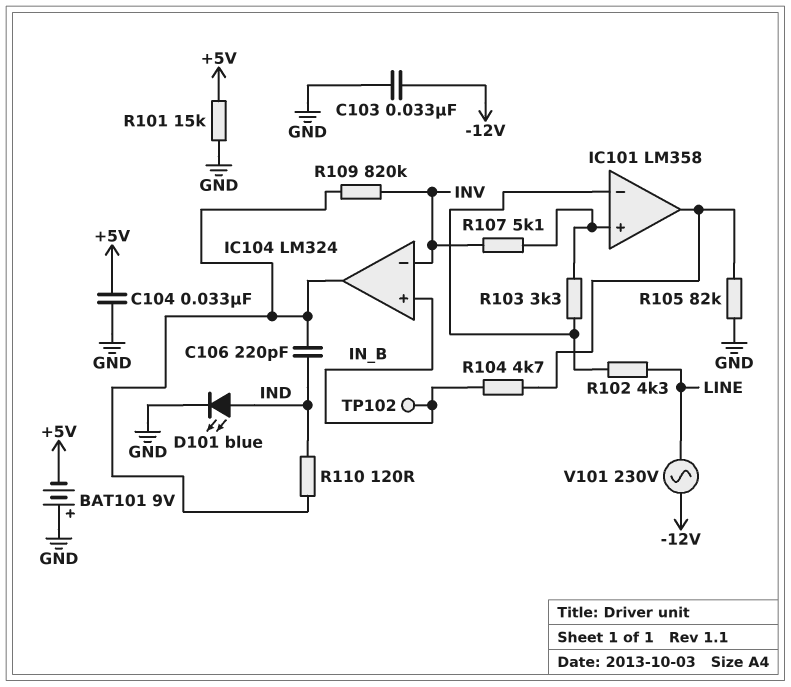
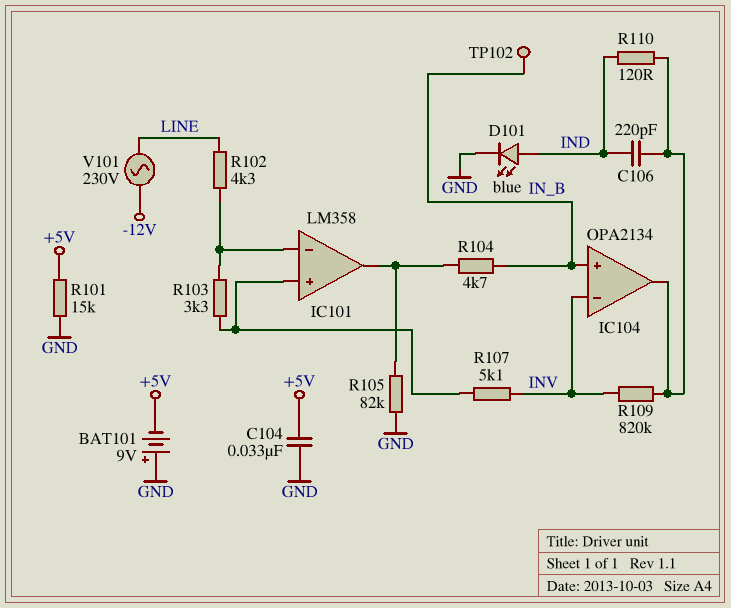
C103: 33nF (-12V, GND) -> none
IC104: LM324 -> OPA2134

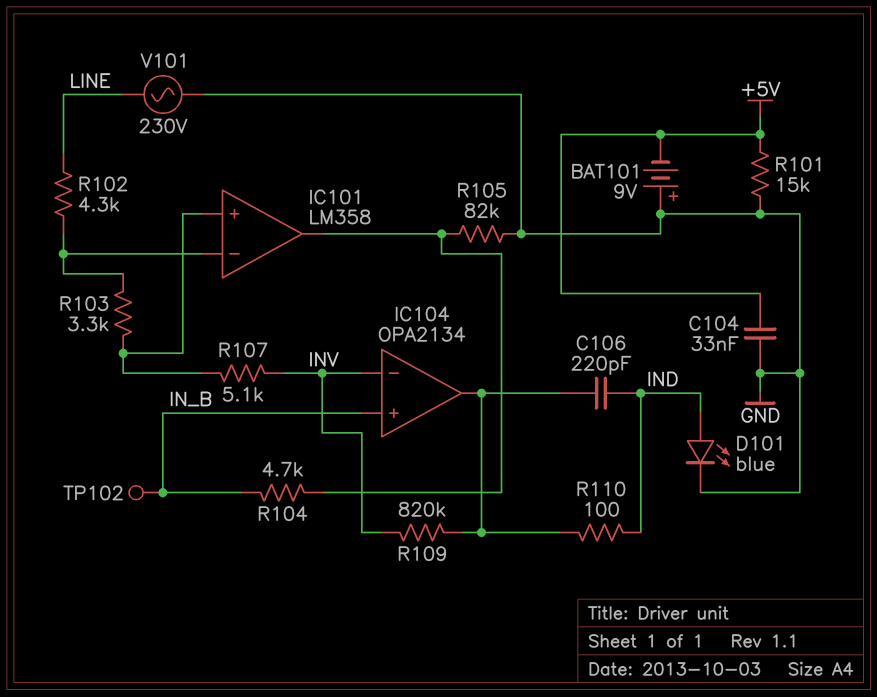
R110: 120 (IC104/out, IND) -> 100 (IC104/out, IND)
V101: AC 230V (-12V, LINE) -> AC 230V (GND, LINE)

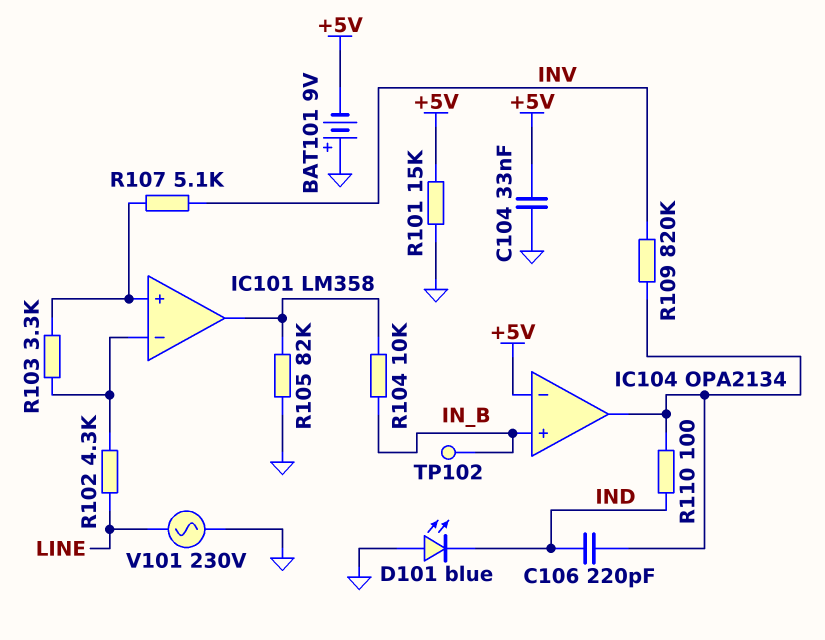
D101: LED blue (A IND, K GND) -> LED blue (A GND, K IND)
IC104 pin in-: INV -> +5V
R104: 4.7k (IC101/out, IN_B) -> 10k (IC101/out, IN_B)

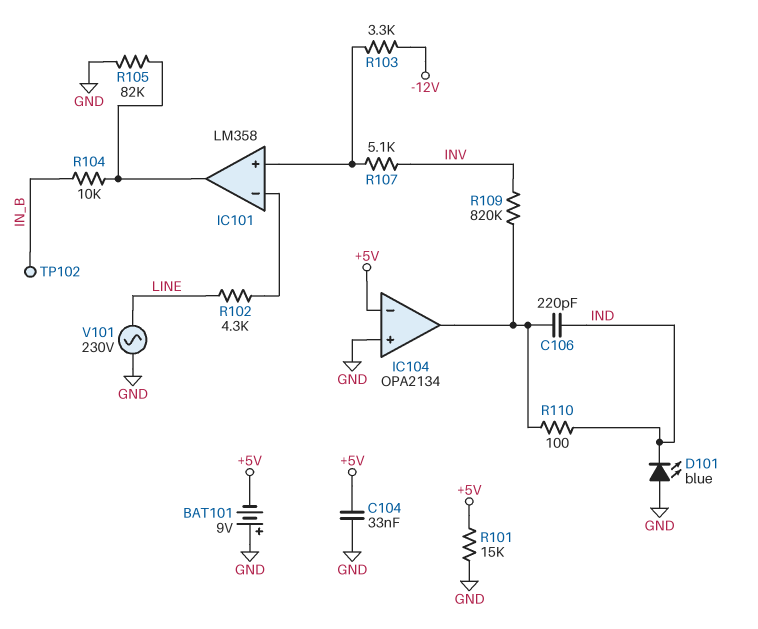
IC104 pin in+: IN_B -> GND
R103: 3.3k (IC101/in+, IC101/in-) -> 3.3k (-12V, IC101/in+)

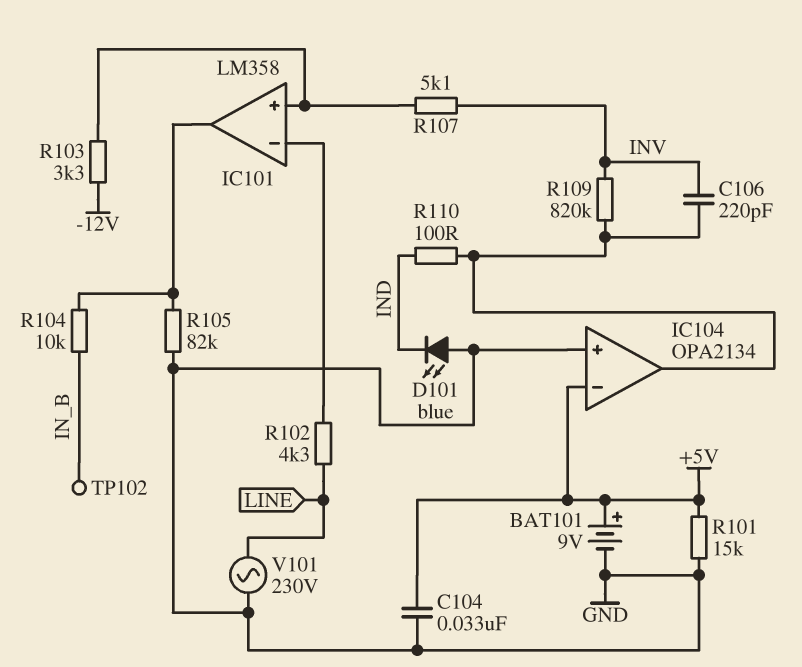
BAT101: 9V (plus GND, minus +5V) -> 9V (plus +5V, minus GND)
C106: 220pF (IC104/out, IND) -> 220pF (IC104/out, INV)

